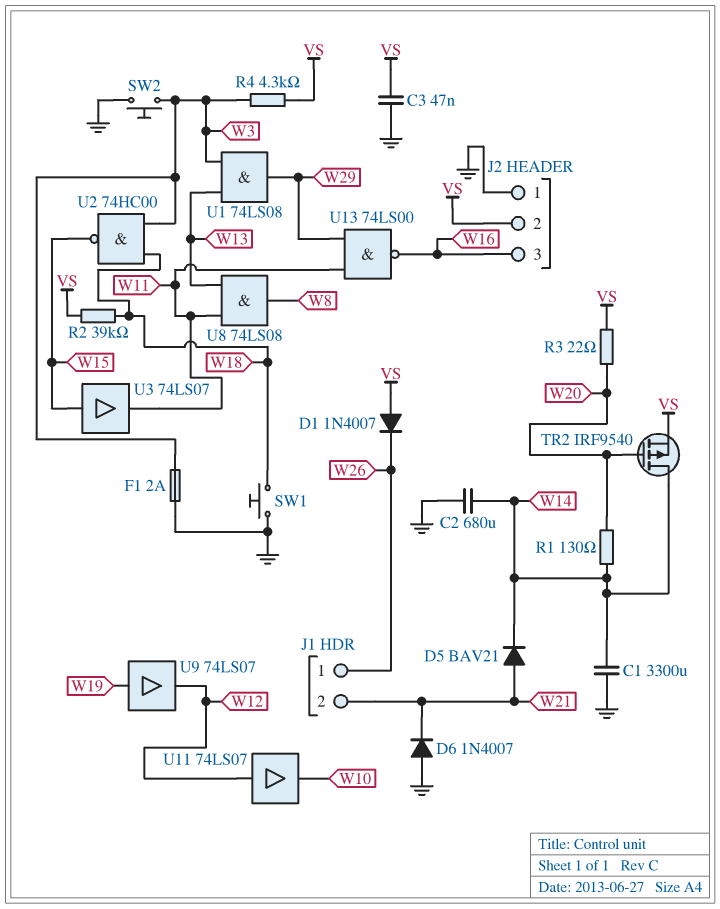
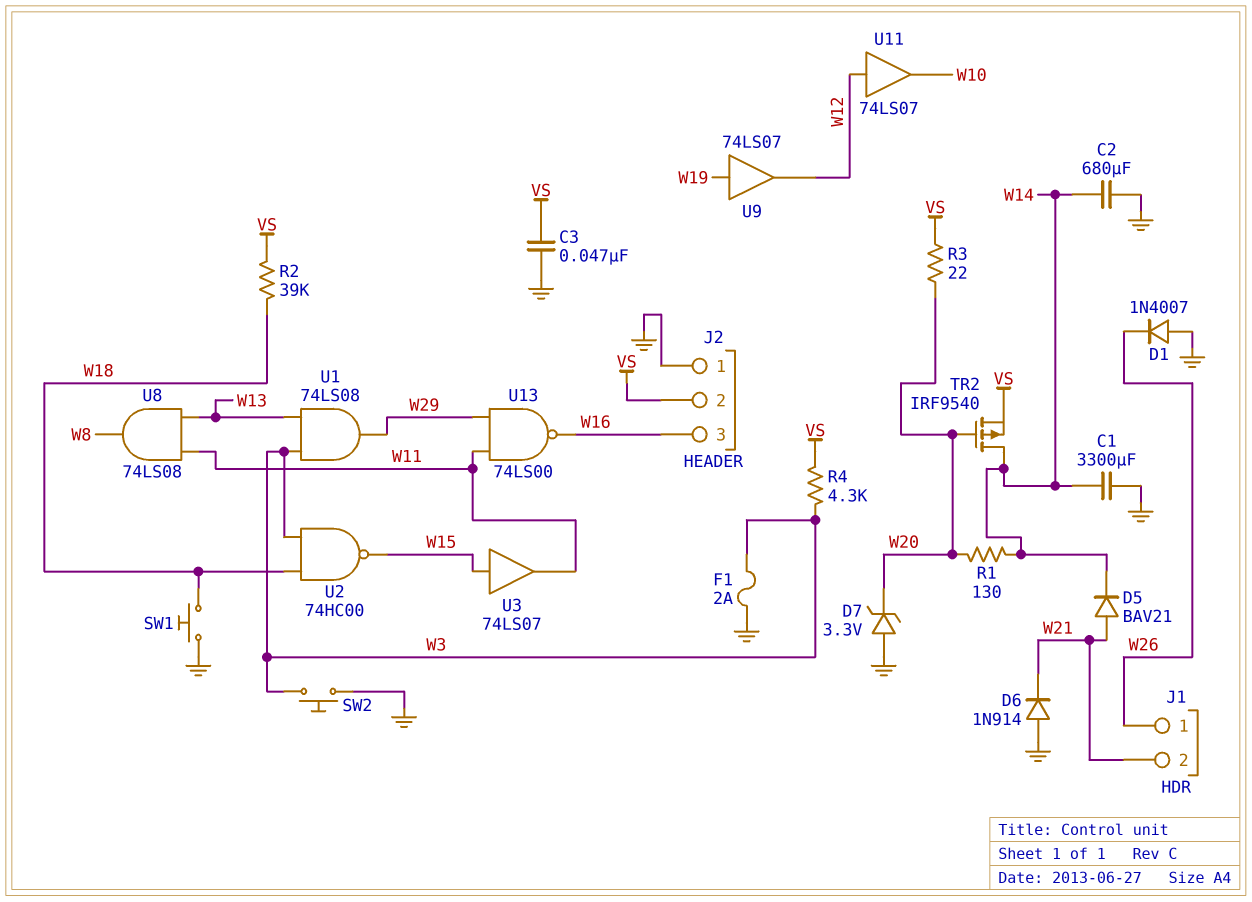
D1: diode 1N4007 (A VS, K W26) -> diode 1N4007 (A GND, K W26)
D6: diode 1N4007 (A GND, K W21) -> diode 1N914 (A GND, K W21)
D7: none -> zener 3.3V (A GND, K W20)

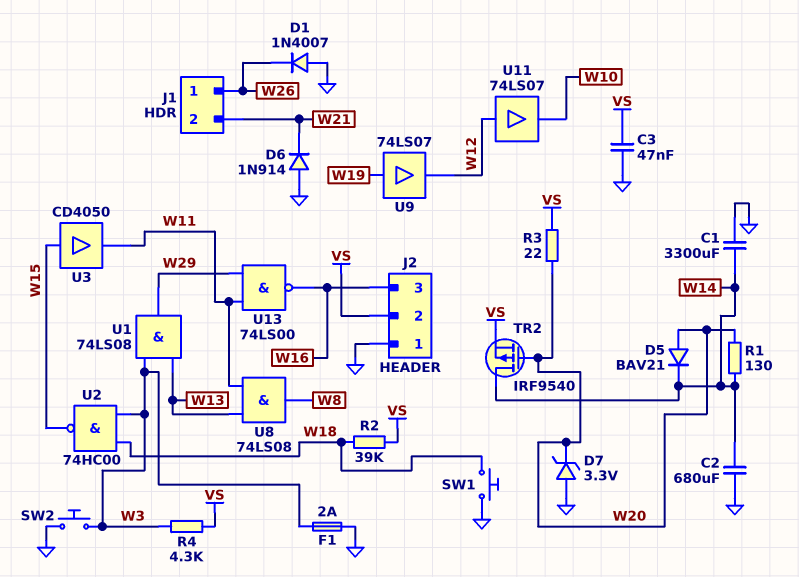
D5: diode BAV21 (A W21, K W14) -> diode BAV21 (A W20, K W14)
U3: buffer 74LS07 (in W15, out W11) -> buffer CD4050 (in W15, out W11)

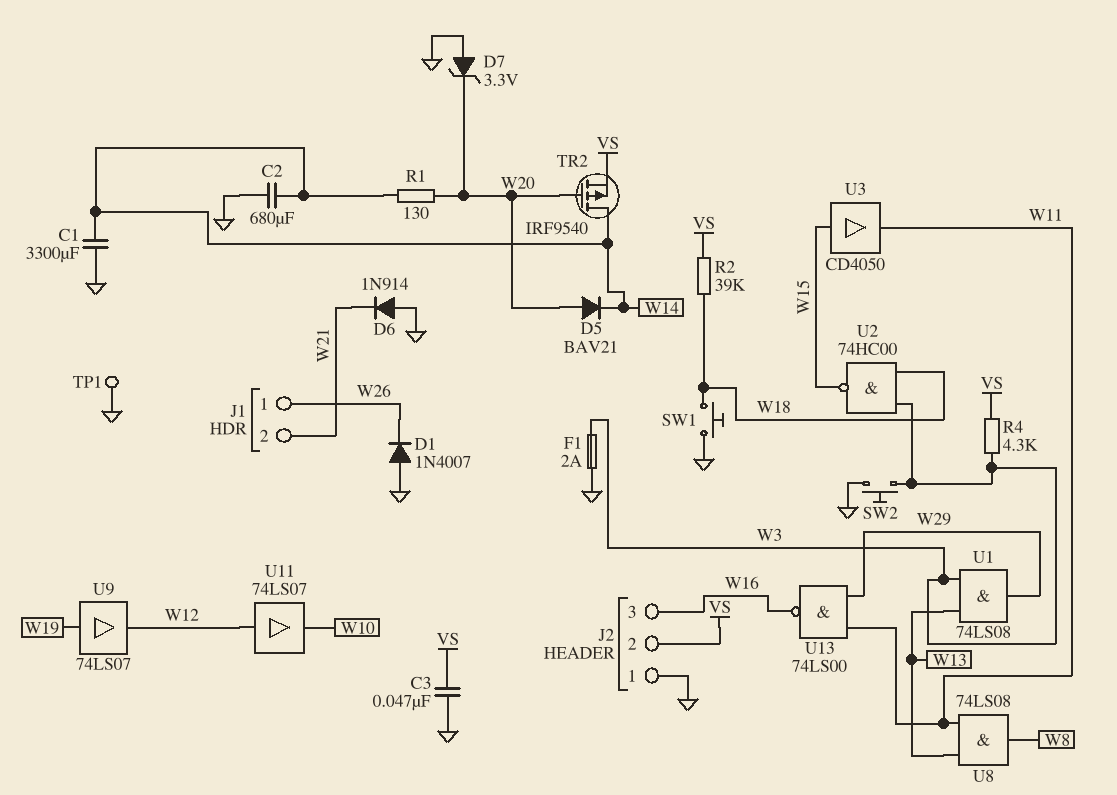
R3: 22 (VS, W20) -> none
TP1: none -> test point (GND)

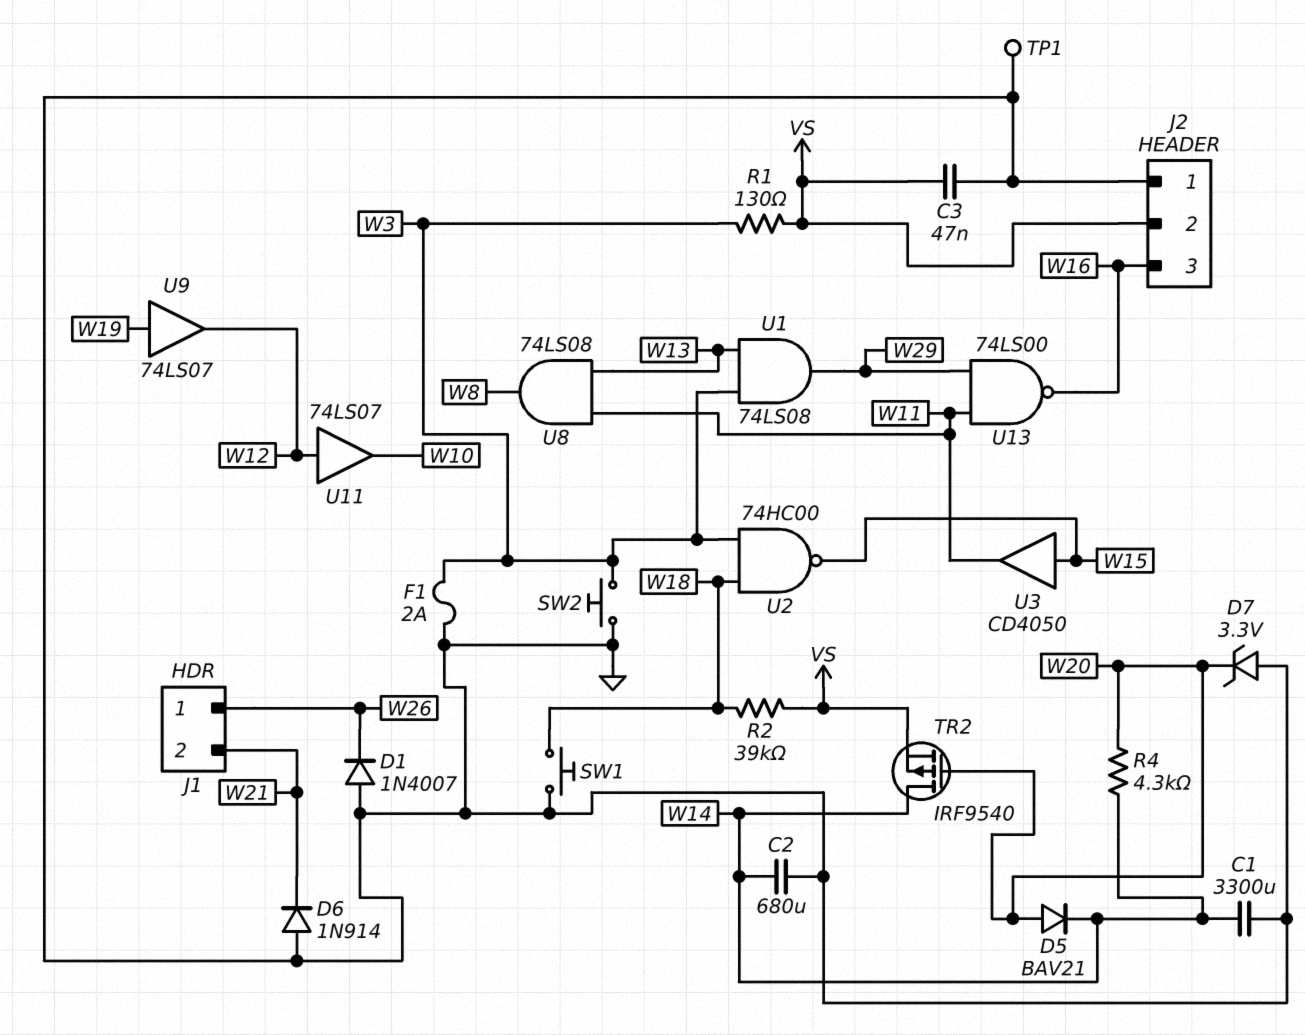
R1: 130 (W14, W20) -> 130 (VS, W3)
R4: 4.3k (VS, W3) -> 4.3k (W14, W20)

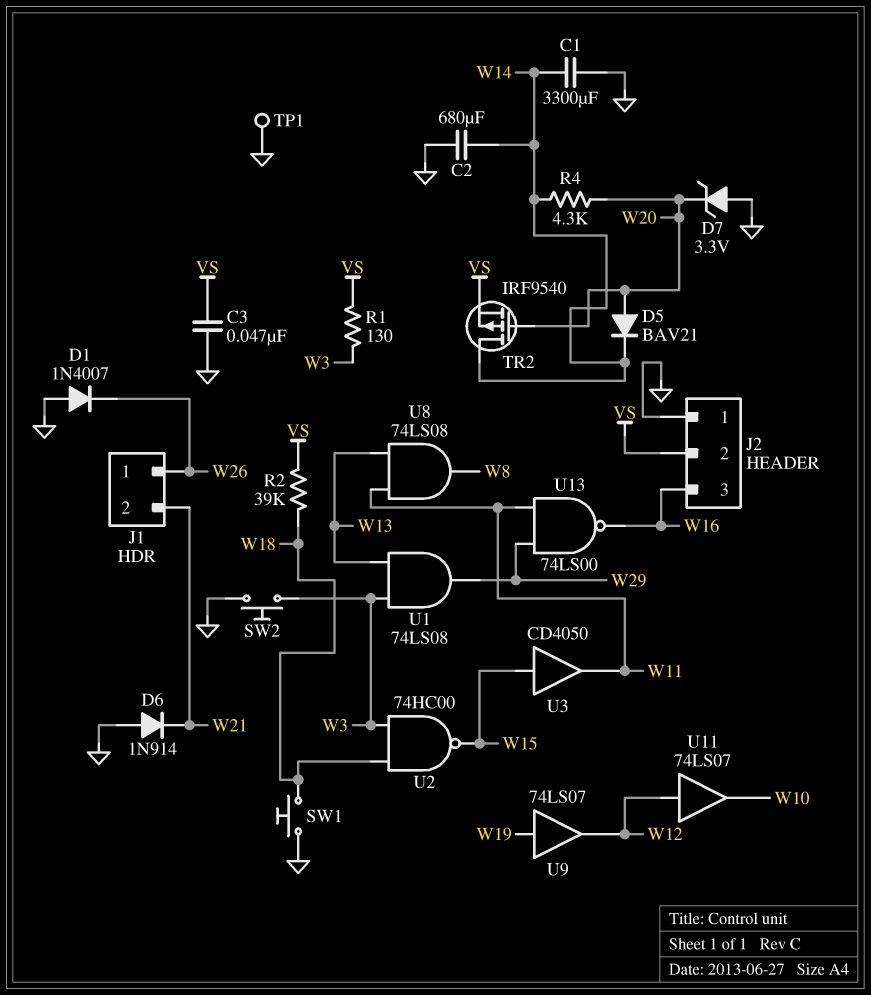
F1: 2A (GND, W3) -> none

